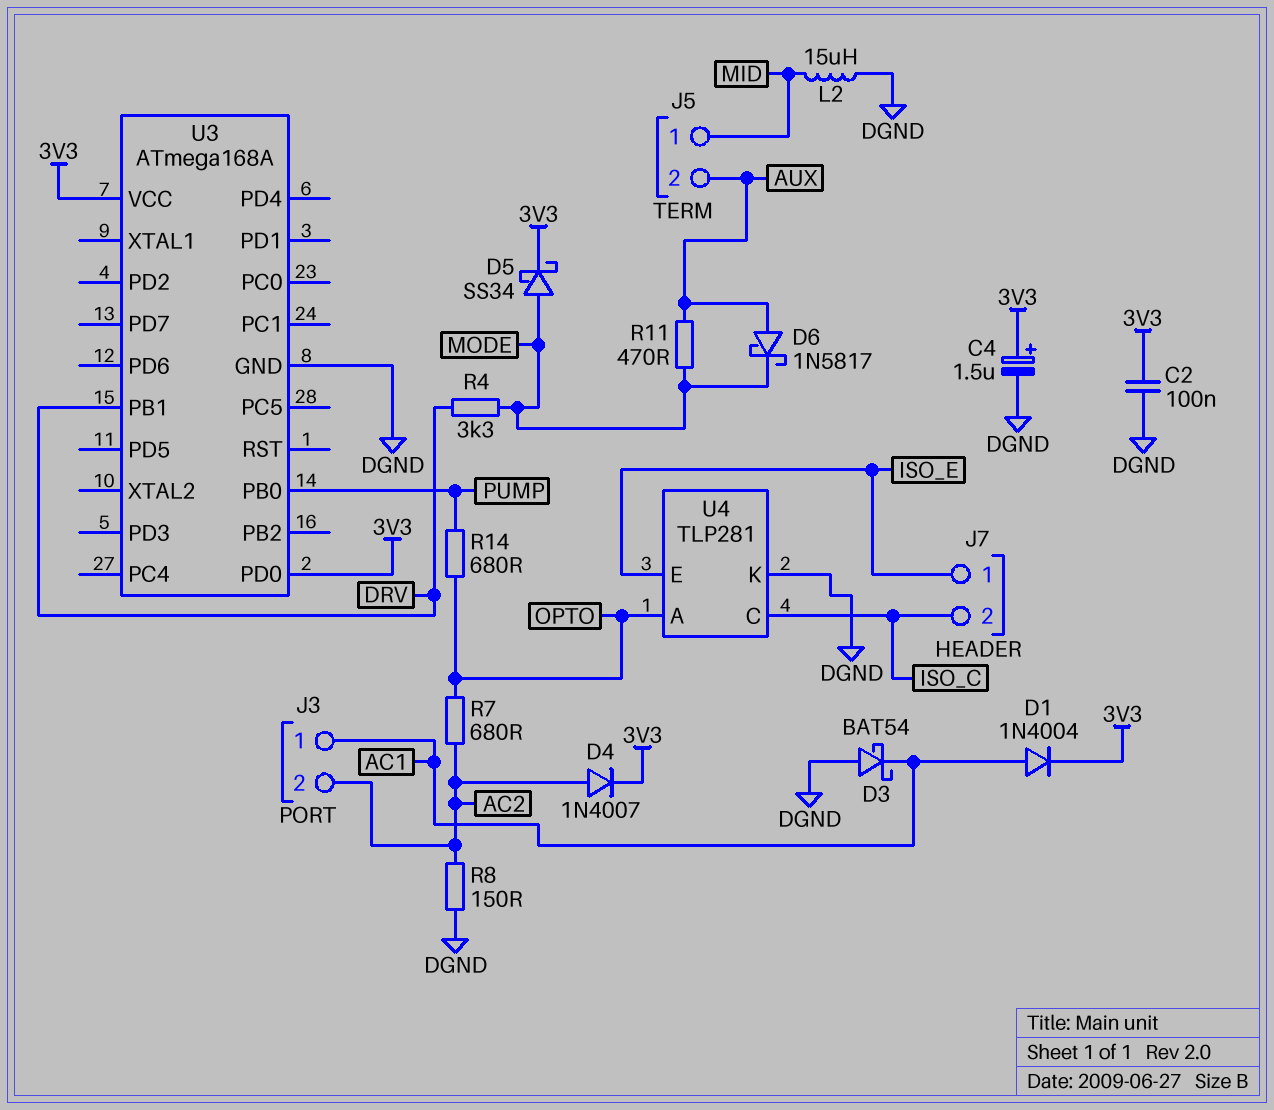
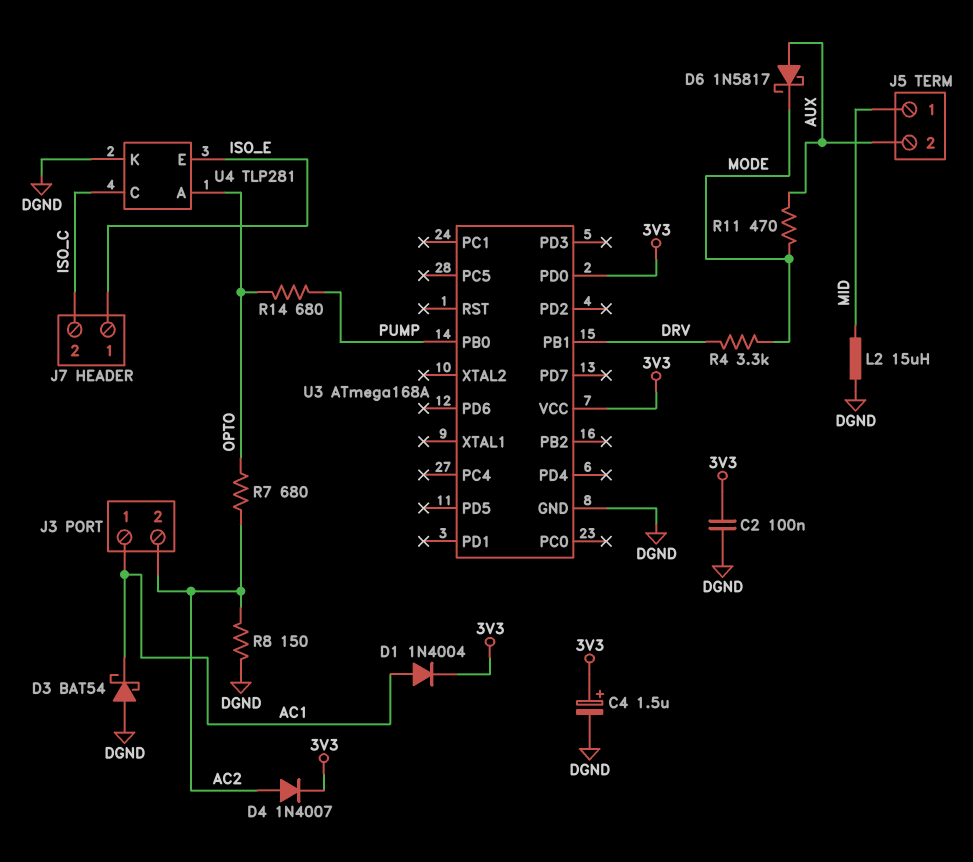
D5: schottky SS34 (A MODE, K 3V3) -> none

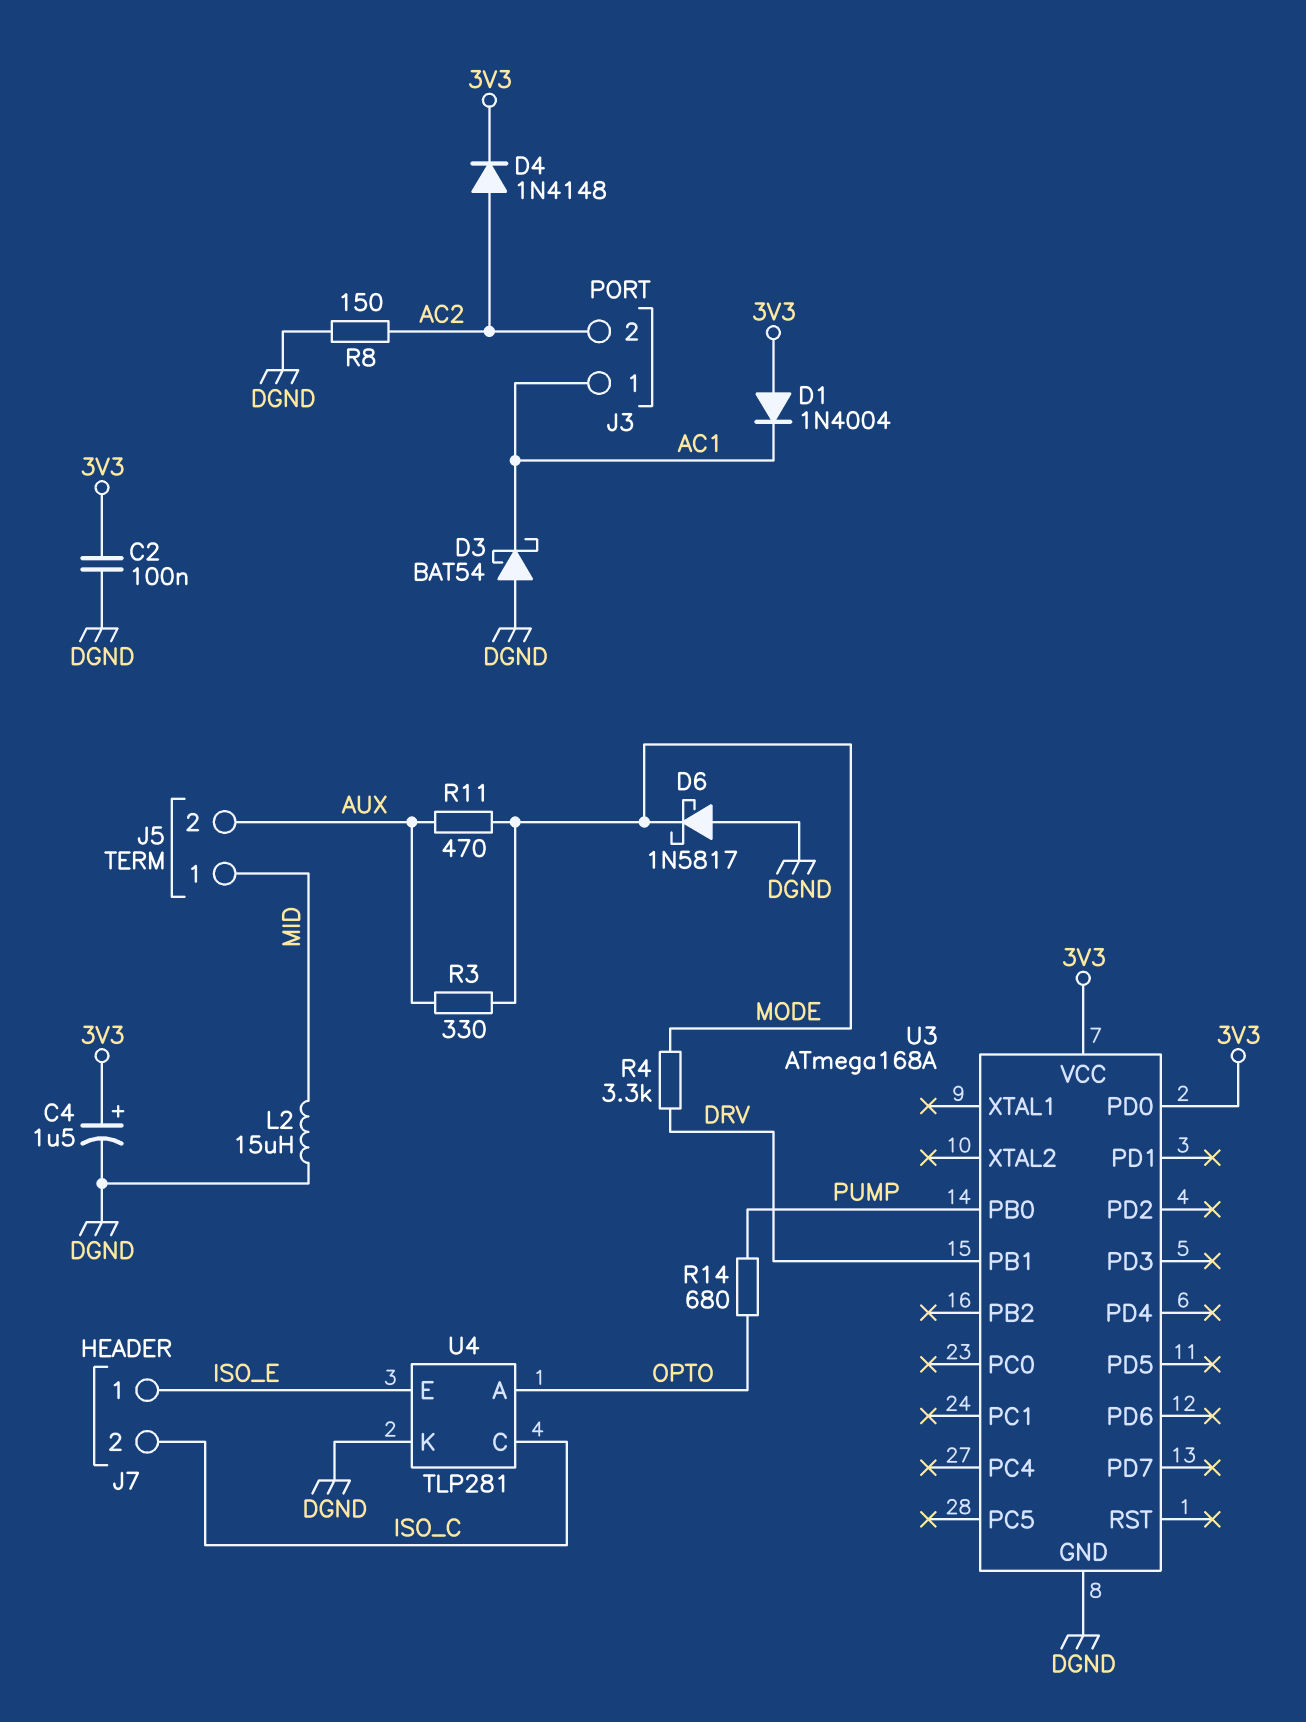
D1: diode 1N4004 (A AC1, K 3V3) -> diode 1N4004 (A 3V3, K AC1)
D4: diode 1N4007 (A AC2, K 3V3) -> diode 1N4148 (A AC2, K 3V3)
D6: schottky 1N5817 (A AUX, K MODE) -> schottky 1N5817 (A DGND, K MODE)
R3: none -> 330 (AUX, MODE)
R7: 680 (AC2, OPTO) -> none

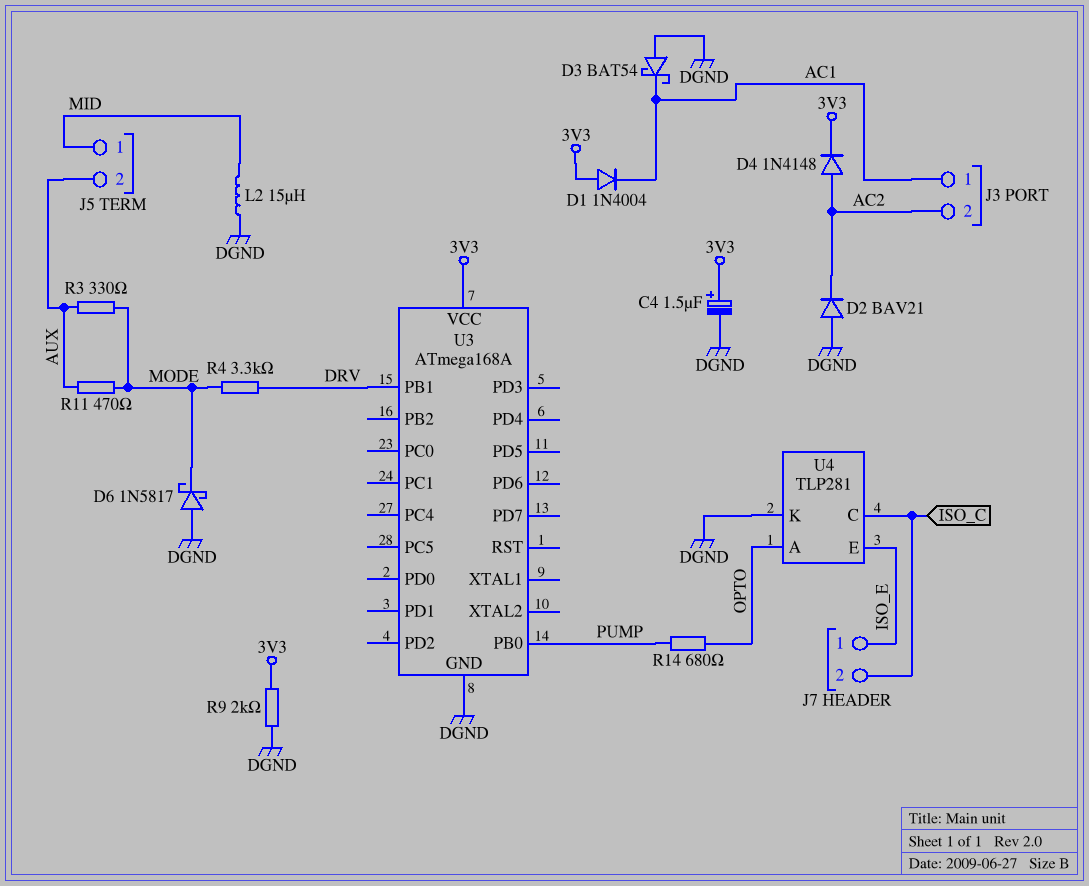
C2: 100nF (3V3, DGND) -> none
D2: none -> diode BAV21 (A DGND, K AC2)
R8: 150 (AC2, DGND) -> none
R9: none -> 2k (3V3, DGND)
U3 pin PD0: 3V3 -> none

